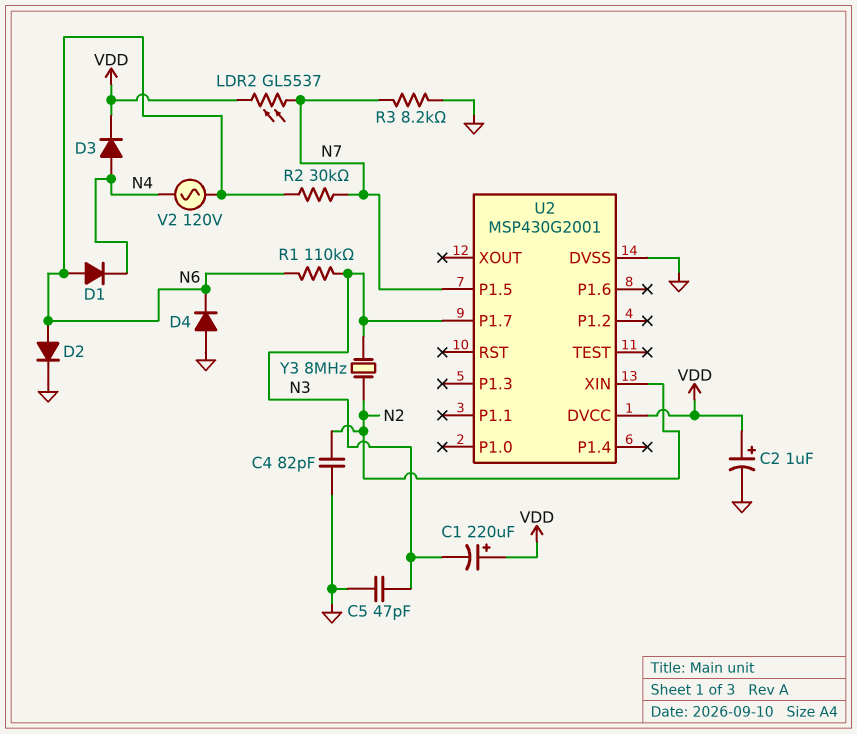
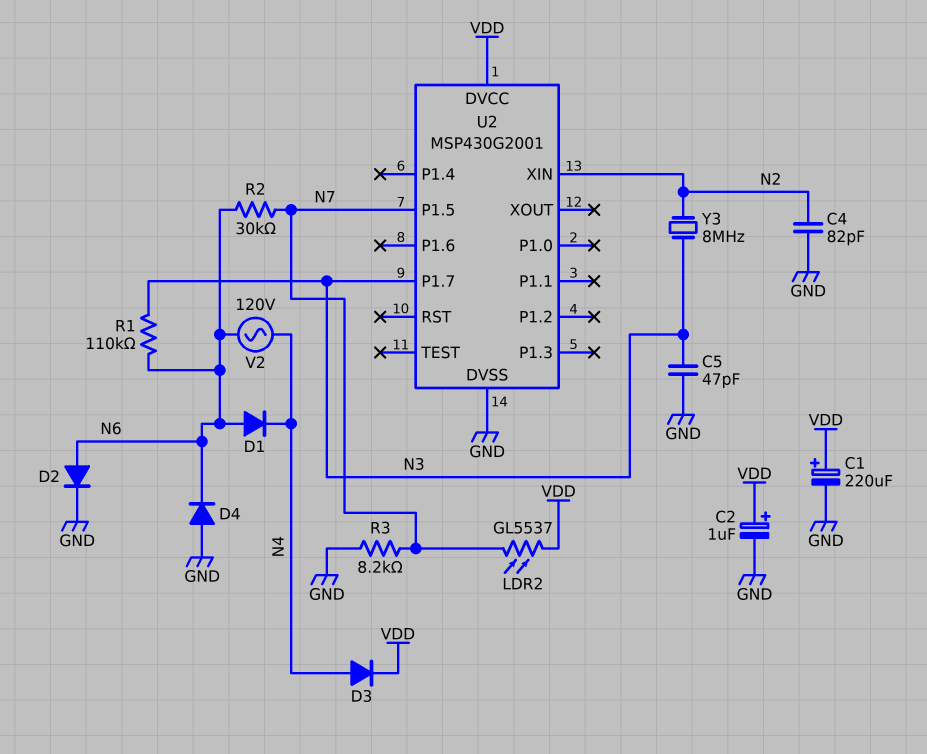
C1: 220uF (plus VDD, minus N3) -> 220uF (plus VDD, minus GND)

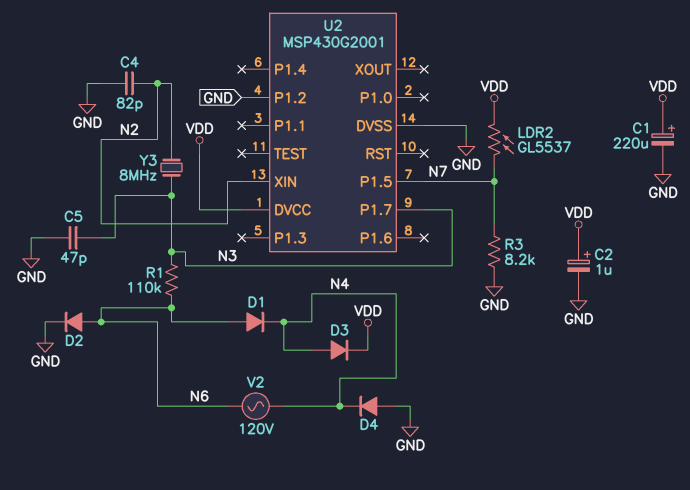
D4: diode (A GND, K N6) -> diode (A GND, K N4)
R2: 30k (N6, N7) -> none
U2 pin P1.2: none -> GND

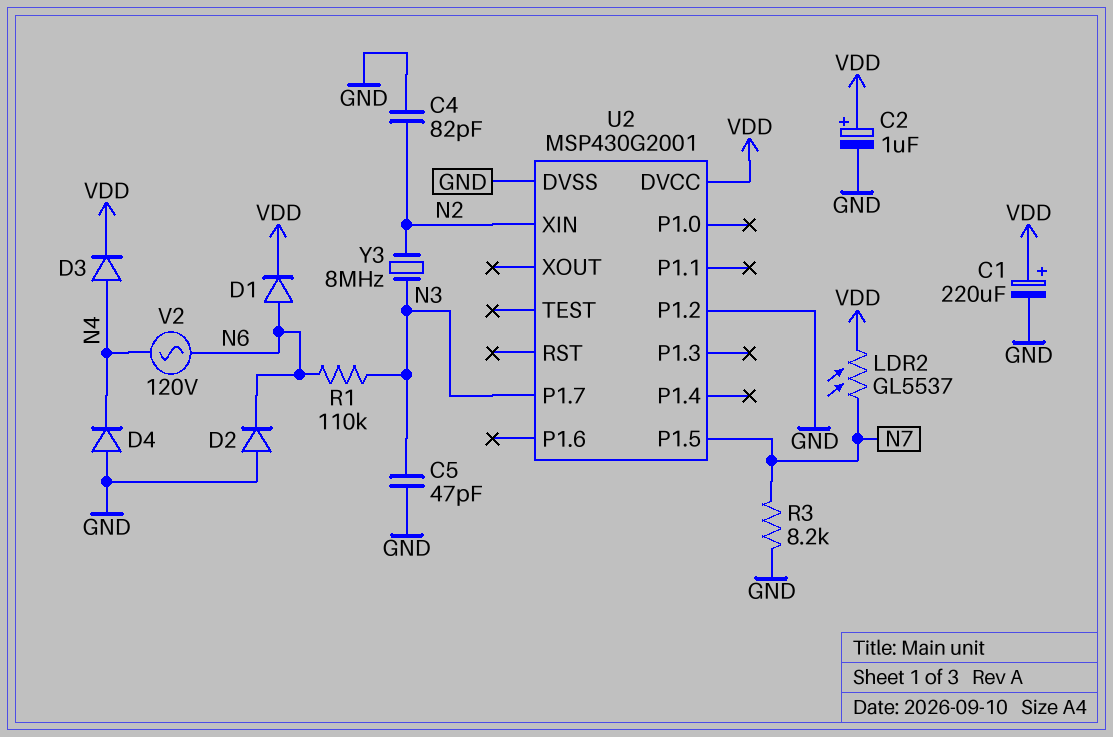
D1: diode (A N6, K N4) -> diode (A N6, K VDD)
D2: diode (A N6, K GND) -> diode (A GND, K N6)

